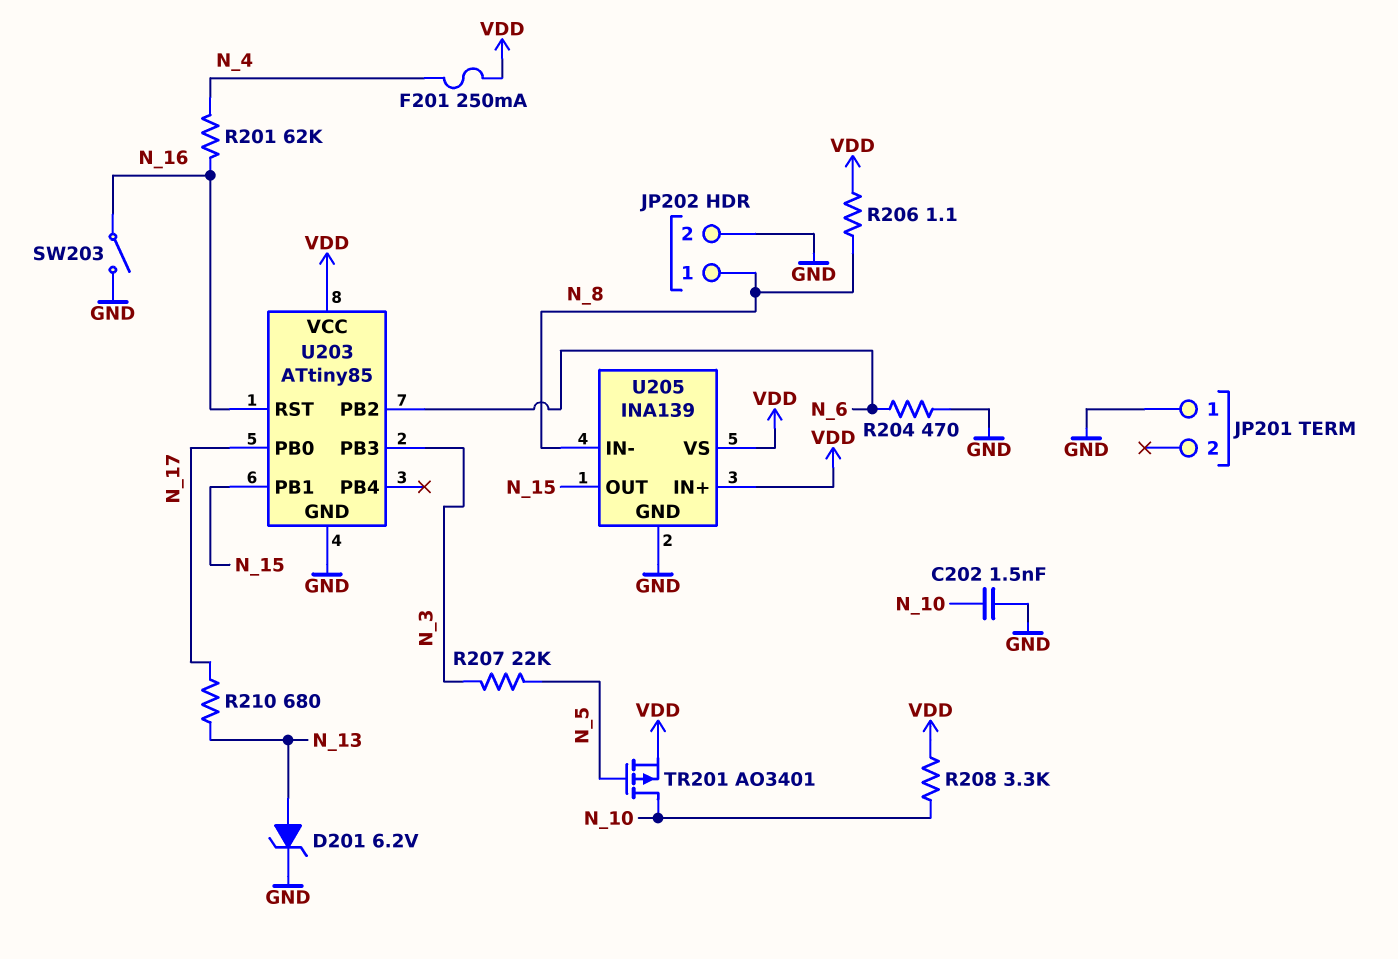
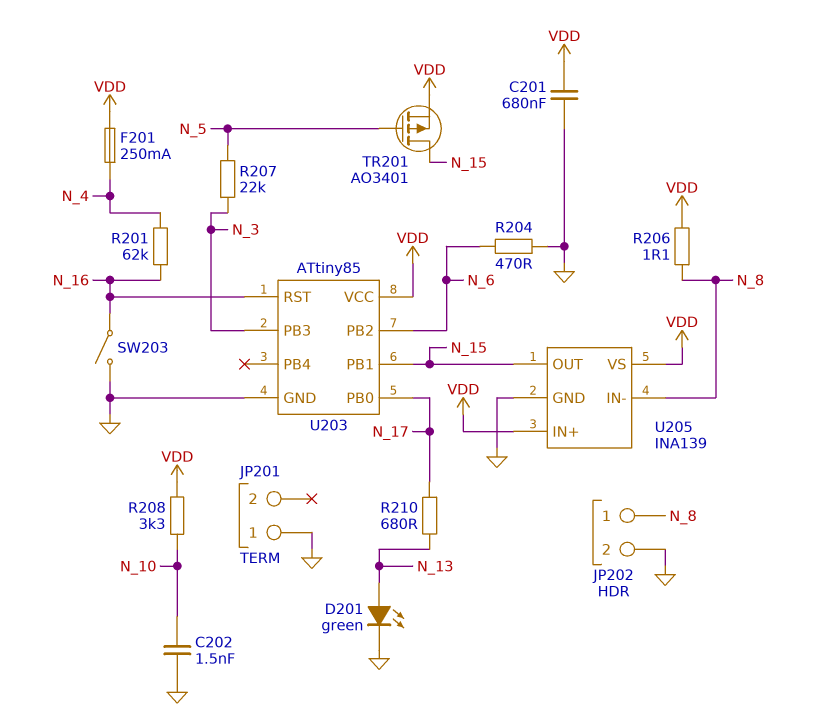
C201: none -> 680nF (GND, VDD)
D201: zener 6.2V (A N_13, K GND) -> LED green (A N_13, K GND)
TR201: PMOS AO3401 (G N_5, D N_10, S VDD) -> PMOS AO3401 (G N_5, D N_15, S VDD)

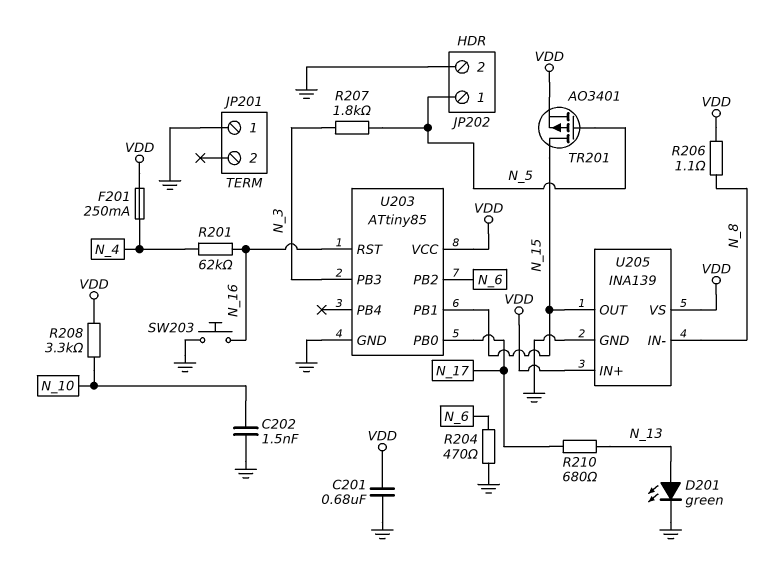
JP202 pin 1: N_8 -> N_5
R207: 22k (N_3, N_5) -> 1.8k (N_3, N_5)
SW203: switch (GND, N_16) -> button (GND, N_16)

